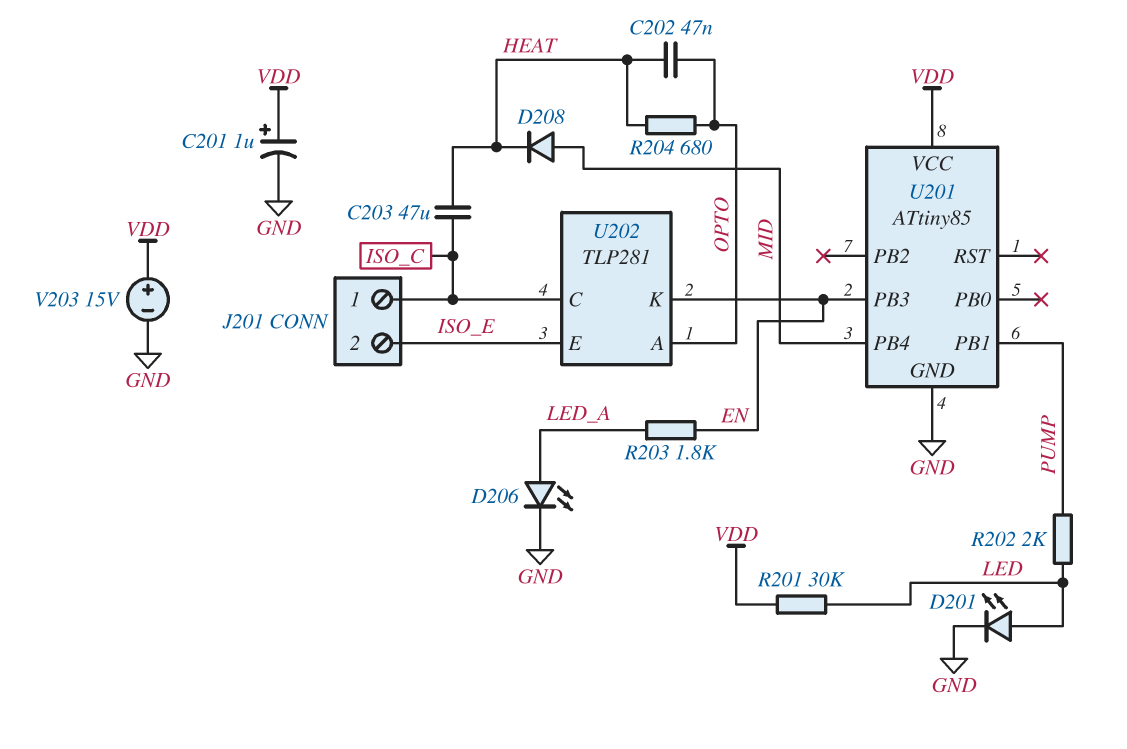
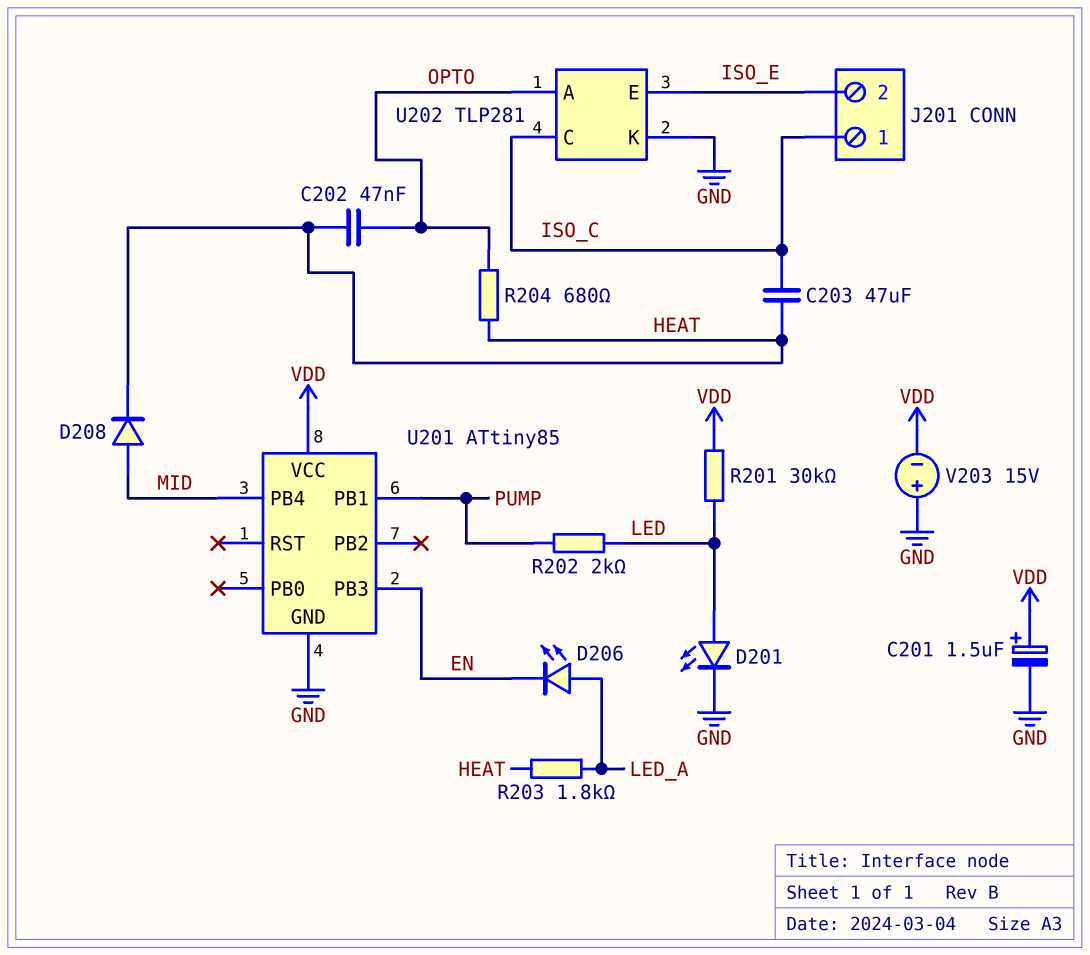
C201: 1uF (plus VDD, minus GND) -> 1.5uF (plus VDD, minus GND)
D206: LED (A LED_A, K GND) -> LED (A LED_A, K EN)
R203: 1.8k (EN, LED_A) -> 1.8k (HEAT, LED_A)
U202 pin K: EN -> GND
V203: 15V (plus VDD, minus GND) -> 15V (plus GND, minus VDD)

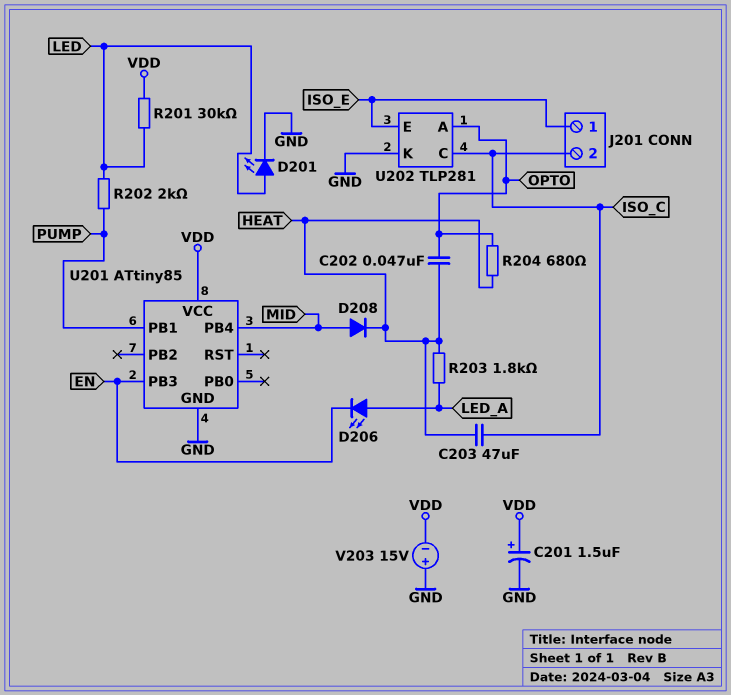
J201 pin 1: ISO_C -> ISO_E
J201 pin 2: ISO_E -> ISO_C

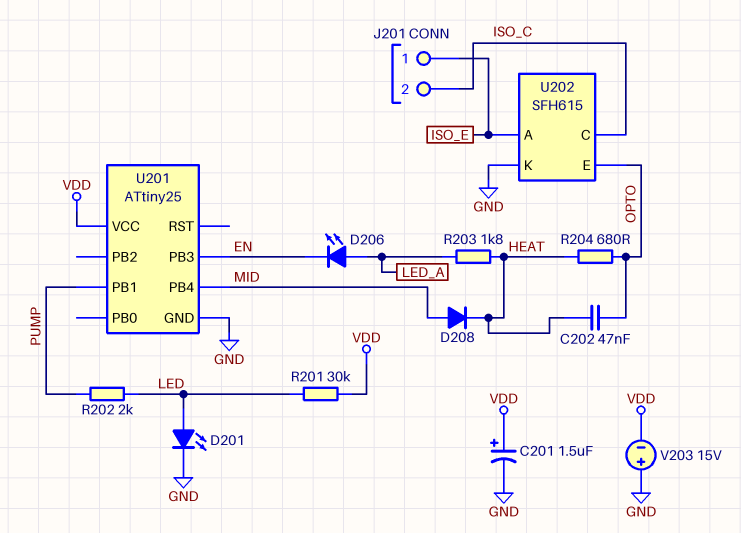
C203: 47uF (HEAT, ISO_C) -> none
U201: ATtiny85 -> ATtiny25
U202: TLP281 -> SFH615
U202 pin A: OPTO -> ISO_E
U202 pin E: ISO_E -> OPTO

